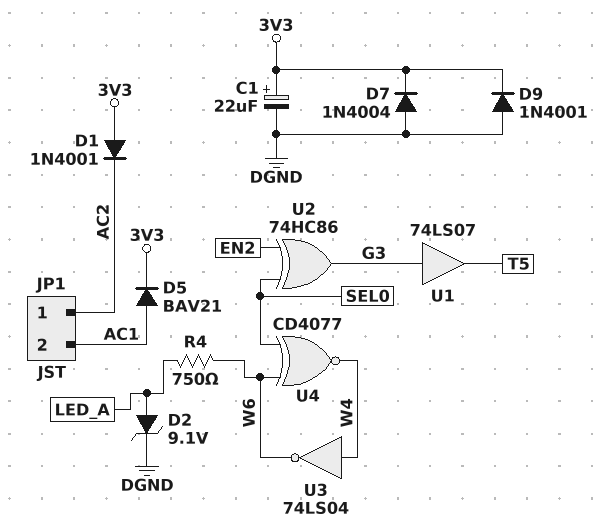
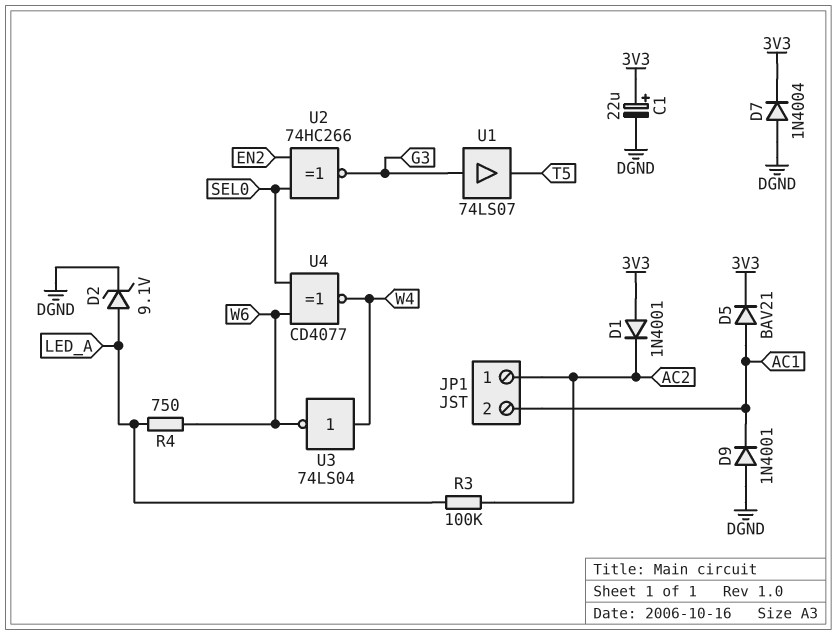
D9: diode 1N4001 (A DGND, K 3V3) -> diode 1N4001 (A DGND, K AC1)
R3: none -> 100k (AC2, LED_A)
U2: XOR 74HC86 (in EN2, in SEL0, out G3) -> XNOR 74HC266 (in EN2, in SEL0, out G3)

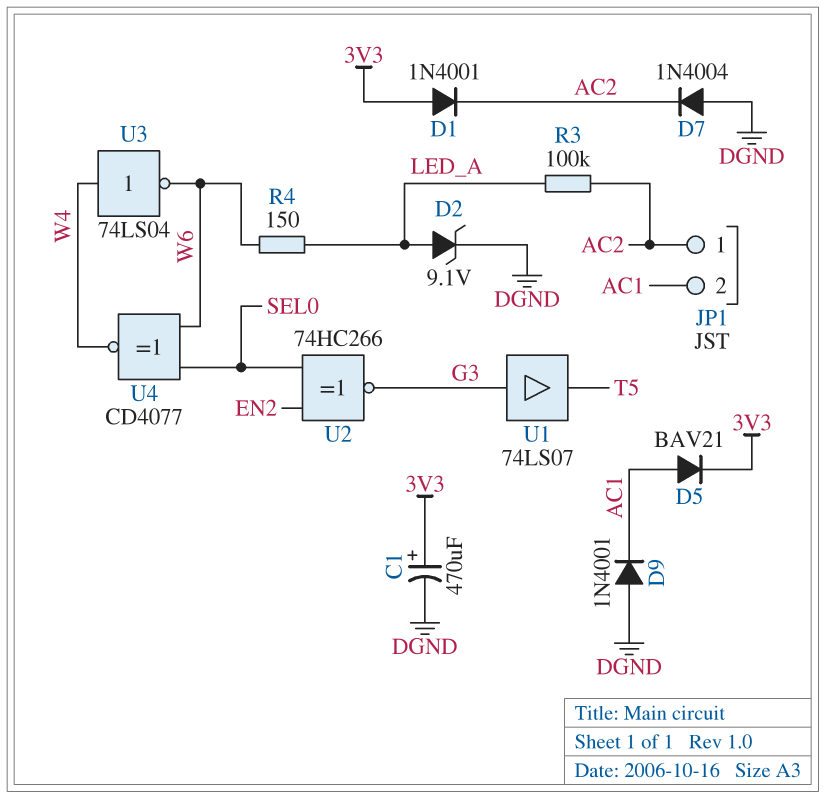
C1: 22uF (plus 3V3, minus DGND) -> 470uF (plus 3V3, minus DGND)
D7: diode 1N4004 (A DGND, K 3V3) -> diode 1N4004 (A DGND, K AC2)
R4: 750 (LED_A, W6) -> 150 (LED_A, W6)

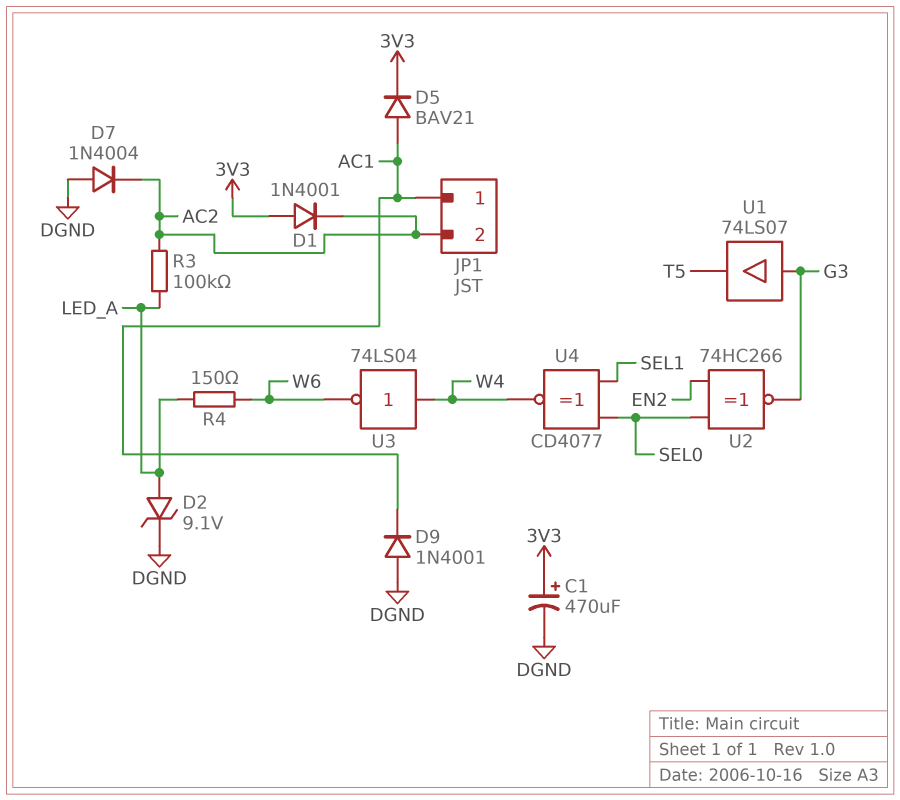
JP1 pin 1: AC2 -> AC1
JP1 pin 2: AC1 -> AC2
U4: XNOR CD4077 (in SEL0, in W6, out W4) -> XNOR CD4077 (in SEL0, in SEL1, out W4)

